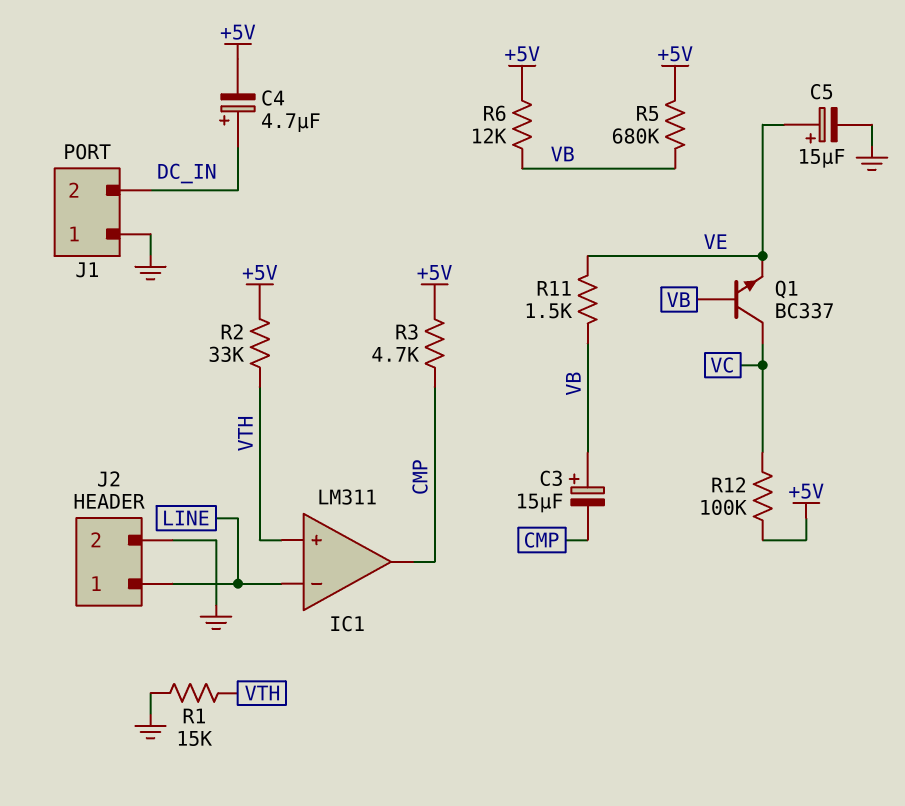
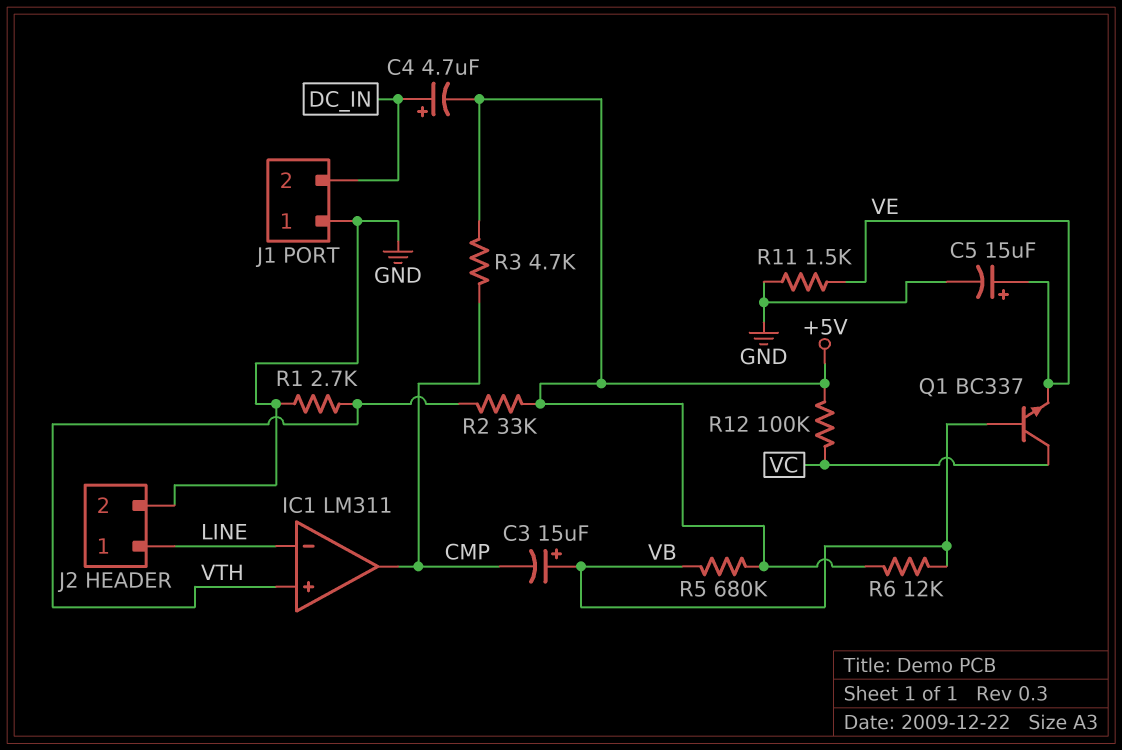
R1: 15k (GND, VTH) -> 2.7k (GND, VTH)
R11: 1.5k (VB, VE) -> 1.5k (GND, VE)

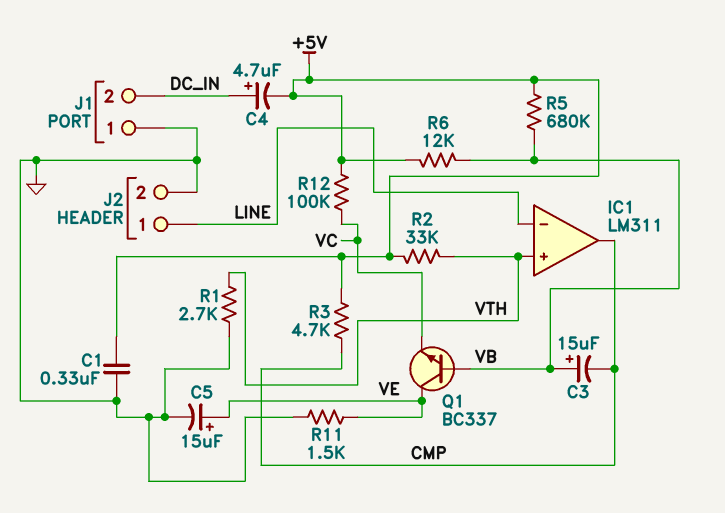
C1: none -> 330nF (+5V, GND)
Q1: NPN BC337 (B VB, C VC, E VE) -> NPN BC337 (B VB, C VE, E VC)

